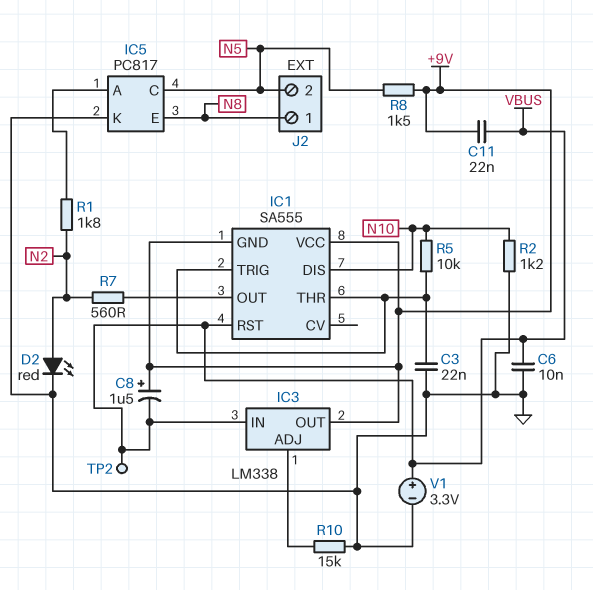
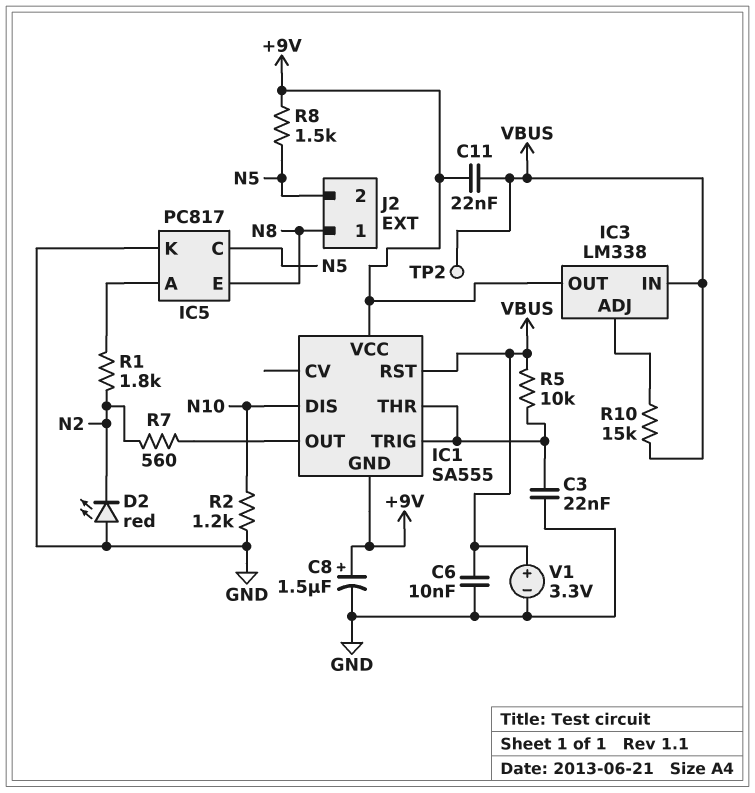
C8: 1.5uF (plus +9V, minus VBUS) -> 1.5uF (plus +9V, minus GND)
D2: LED red (A N2, K GND) -> LED red (A GND, K N2)
R5: 10k (IC1/THR, N10) -> 10k (IC1/THR, VBUS)
R10: 15k (GND, IC3/ADJ) -> 15k (IC3/ADJ, VBUS)

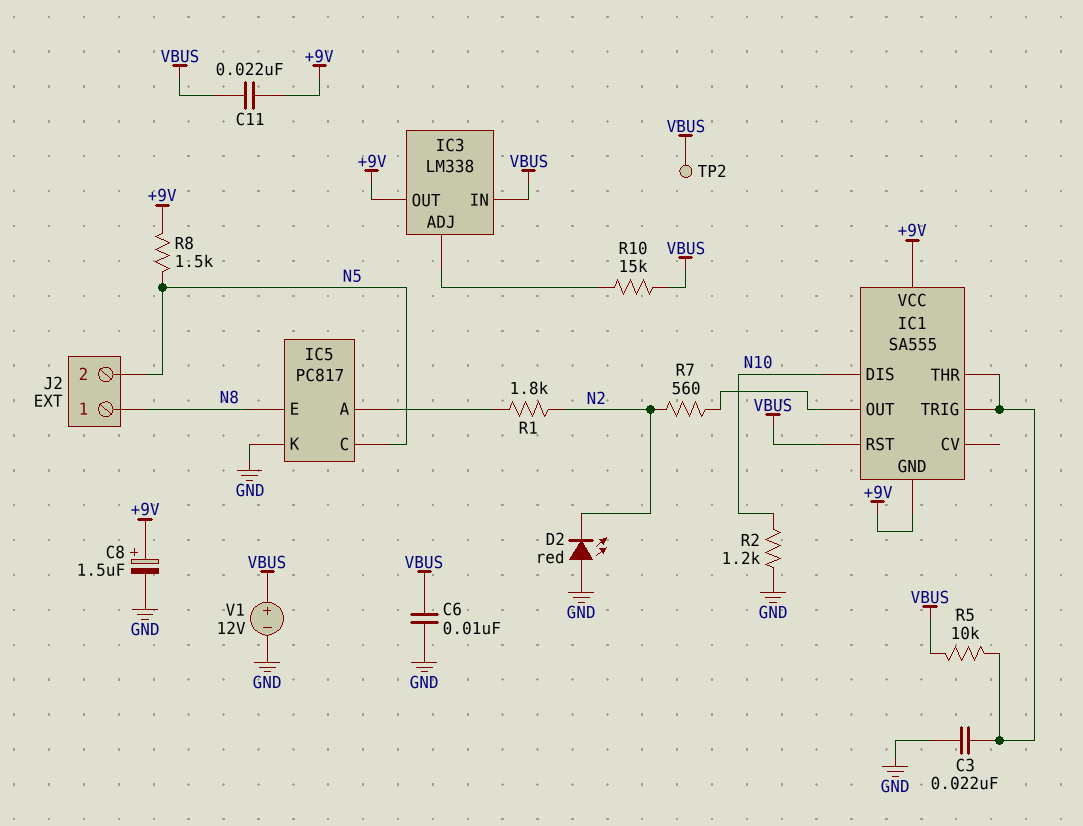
V1: 3.3V (plus VBUS, minus GND) -> 12V (plus VBUS, minus GND)

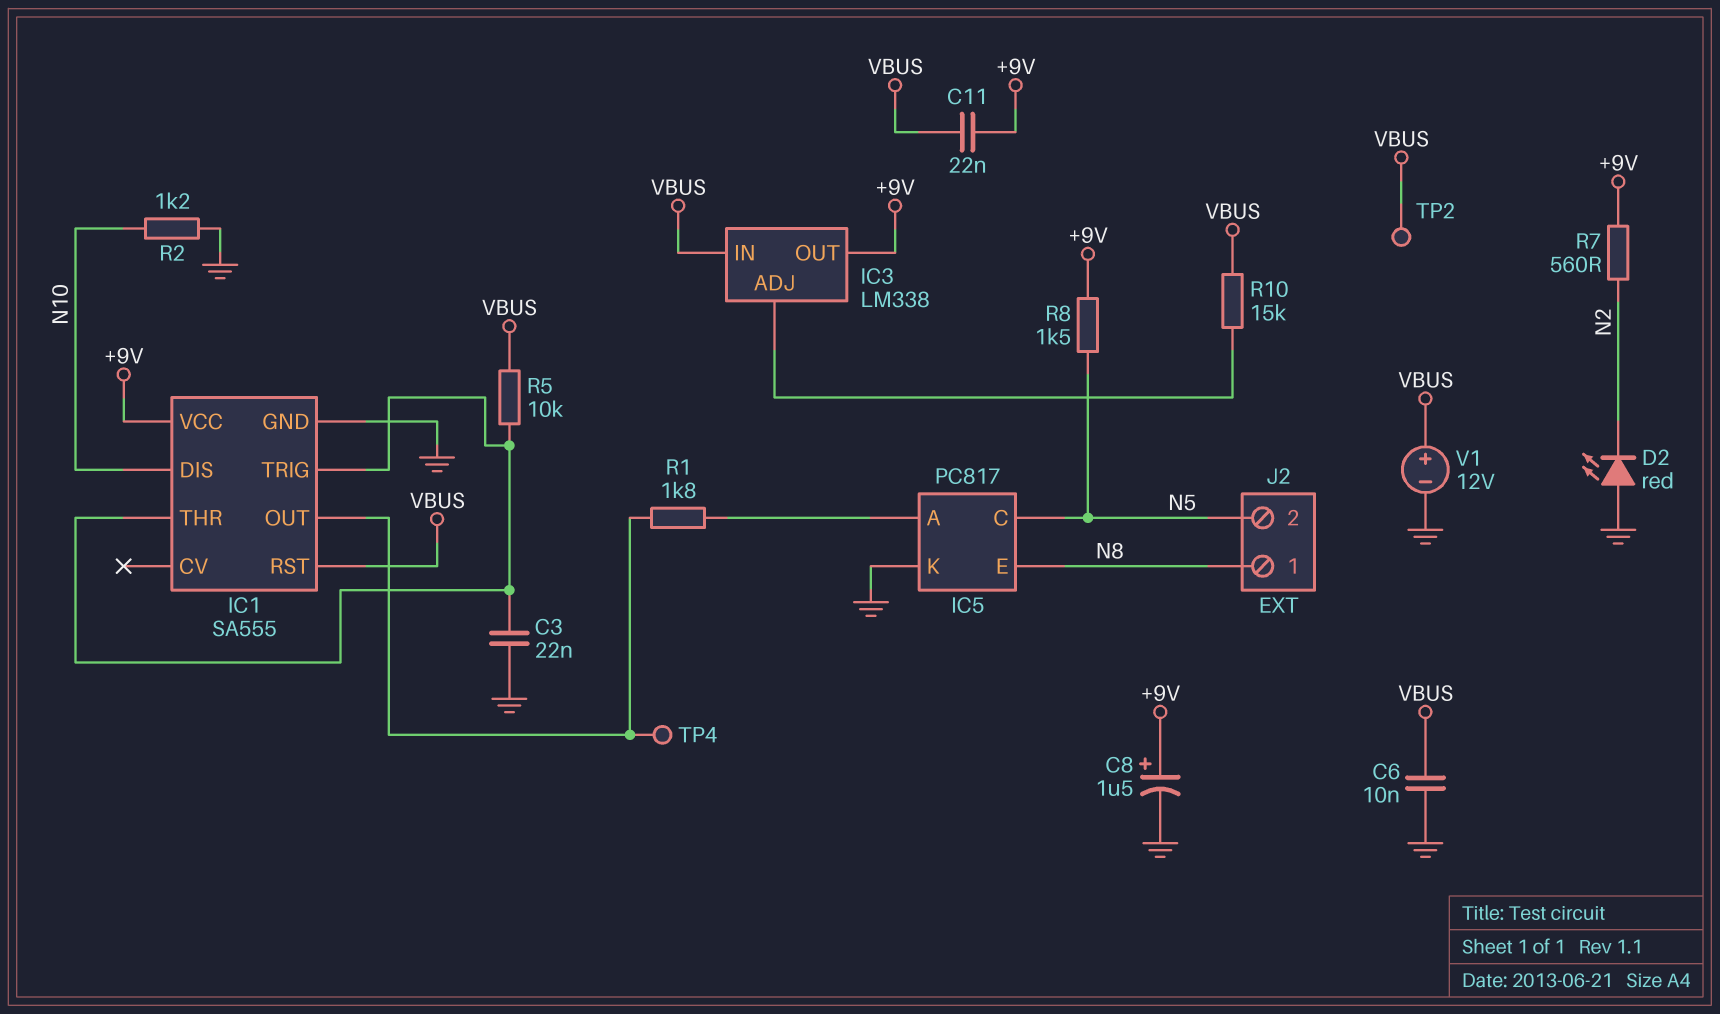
IC1 pin GND: +9V -> GND
R1: 1.8k (IC5/A, N2) -> 1.8k (IC1/OUT, IC5/A)
R7: 560 (IC1/OUT, N2) -> 560 (+9V, N2)
TP4: none -> test point (IC1/OUT)

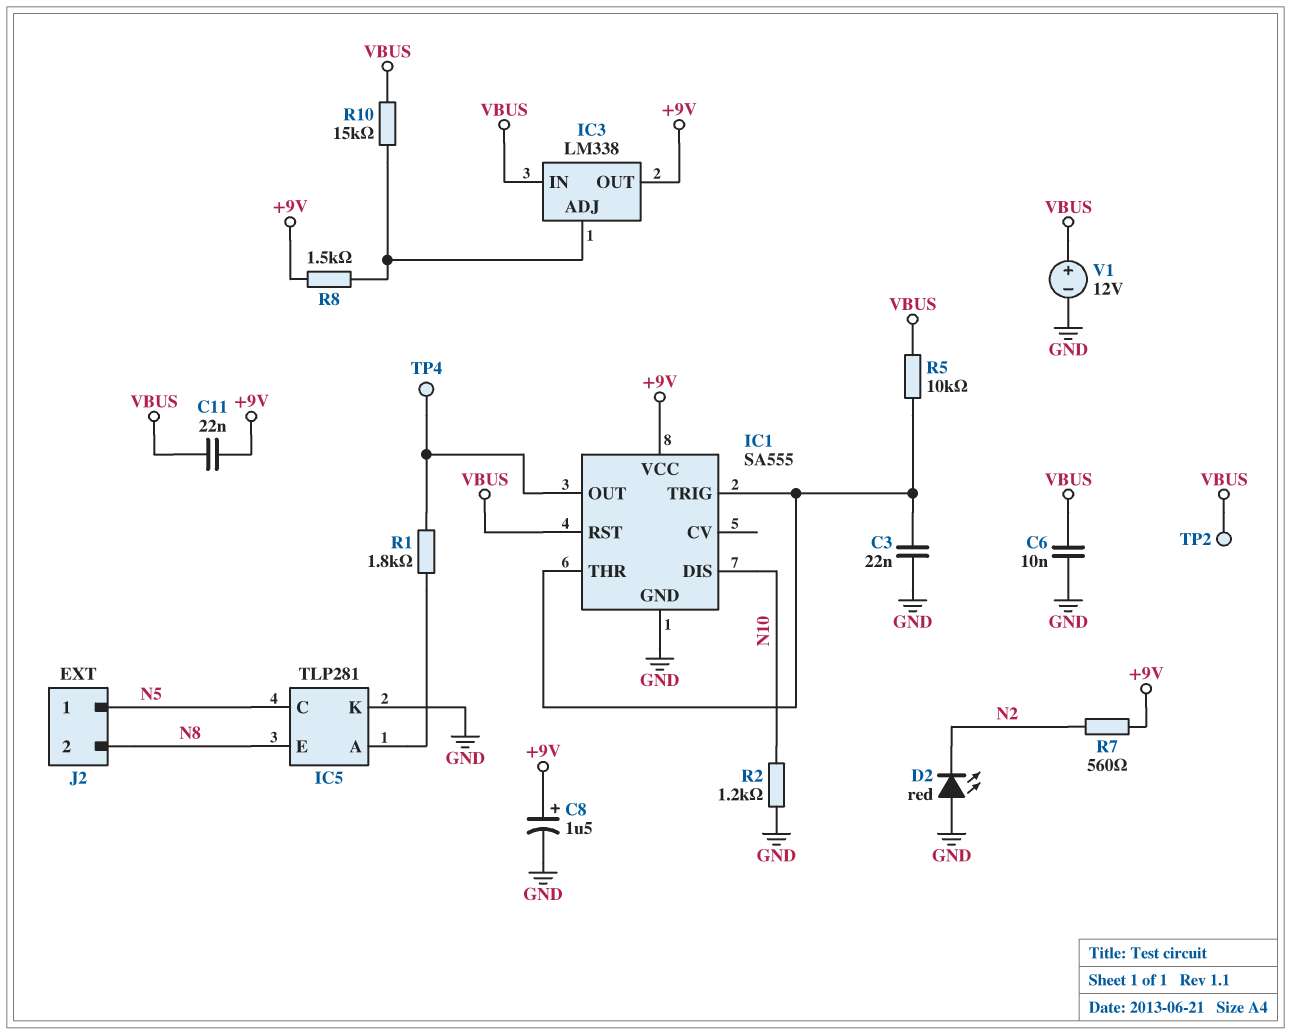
IC5: PC817 -> TLP281
J2 pin 1: N8 -> N5
J2 pin 2: N5 -> N8
R8: 1.5k (+9V, N5) -> 1.5k (+9V, IC3/ADJ)

